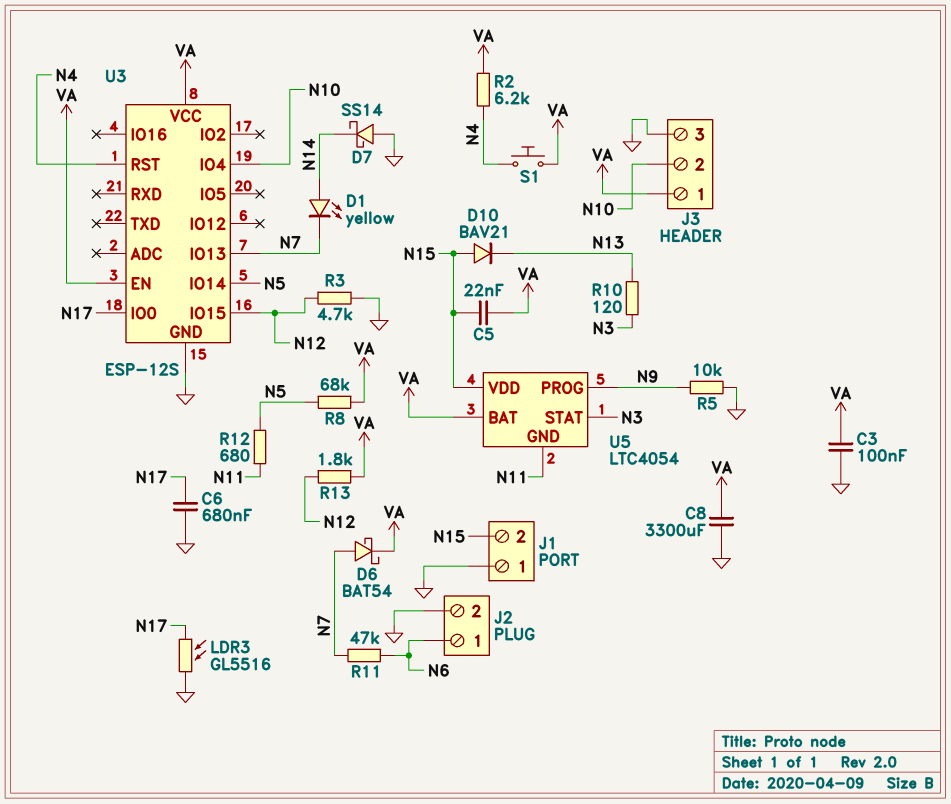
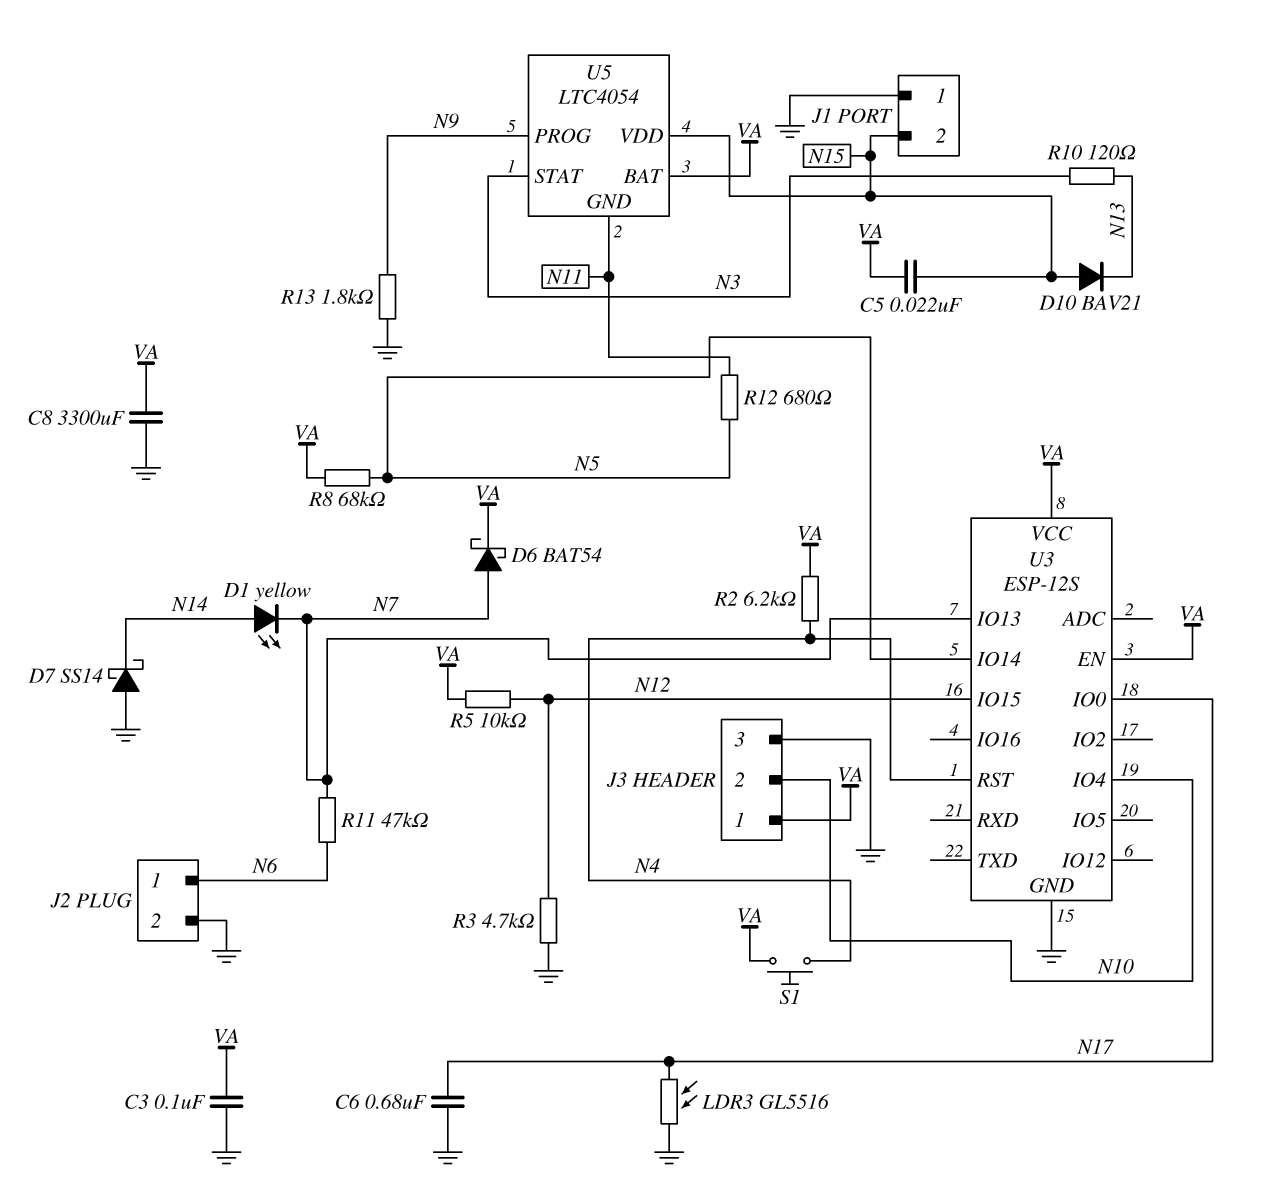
R5: 10k (GND, N9) -> 10k (N12, VA)
R13: 1.8k (N12, VA) -> 1.8k (GND, N9)

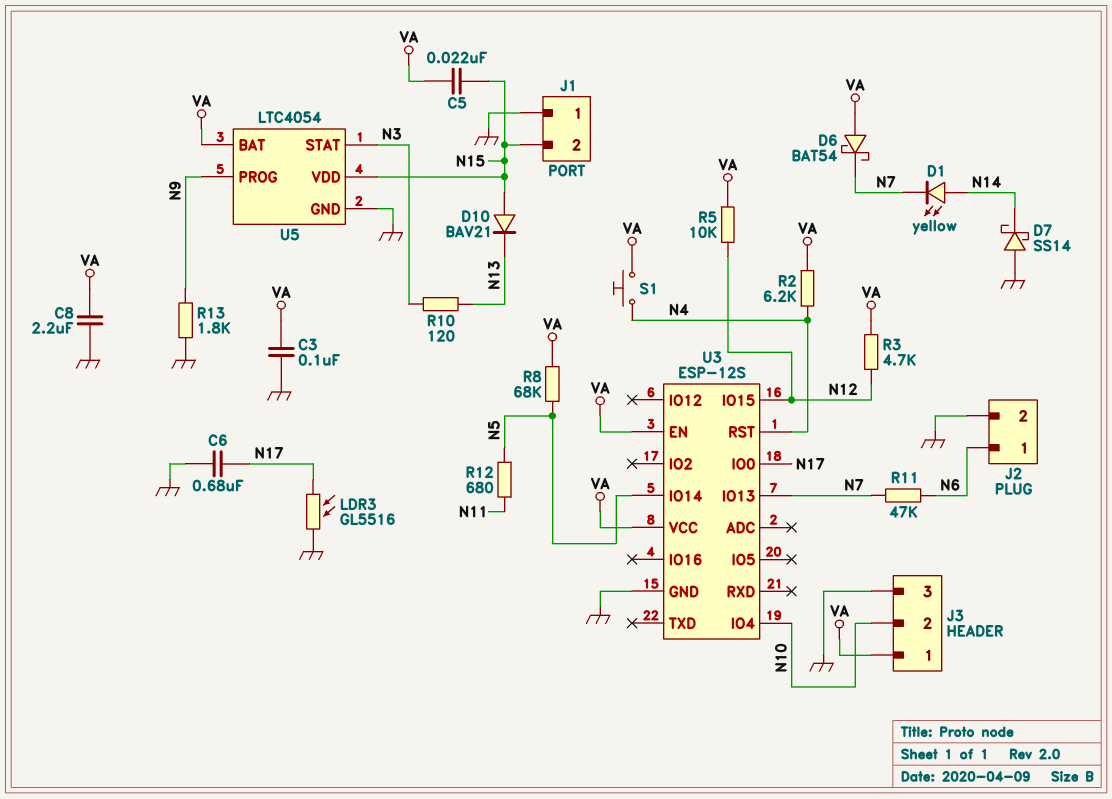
C8: 3300uF (GND, VA) -> 2.2uF (GND, VA)
D6: schottky BAT54 (A N7, K VA) -> schottky BAT54 (A VA, K N7)
R3: 4.7k (GND, N12) -> 4.7k (N12, VA)
U5 pin GND: N11 -> GND

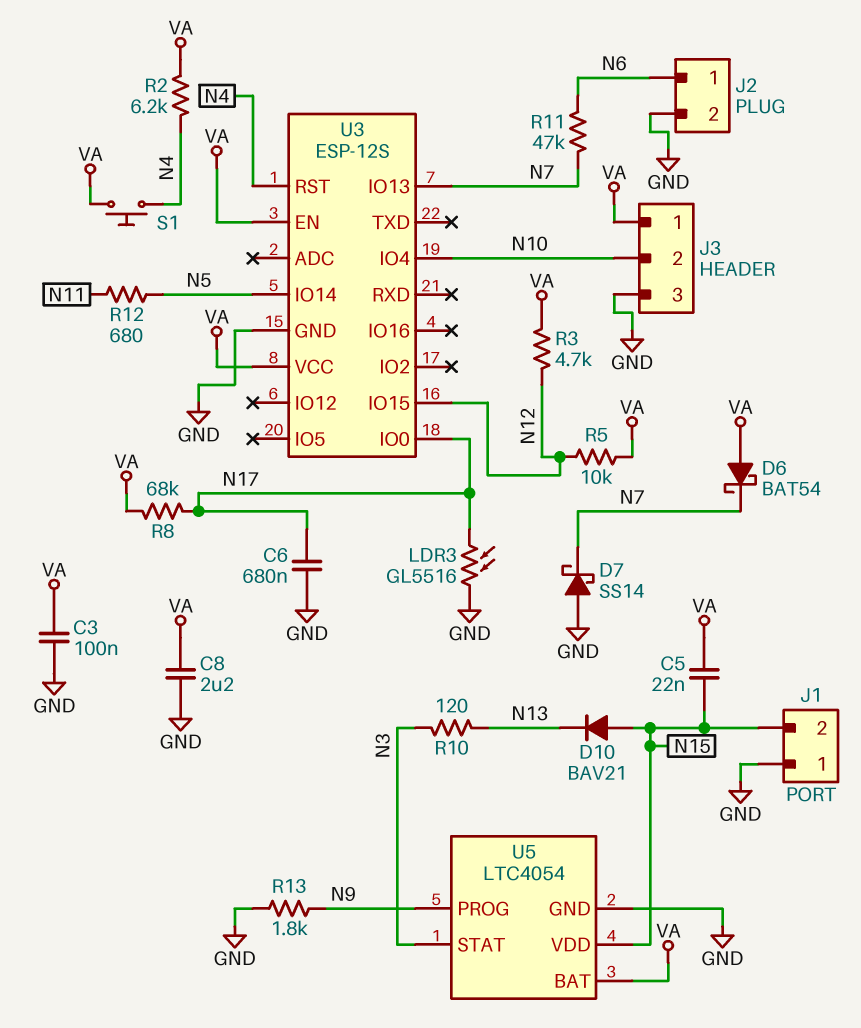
D1: LED yellow (A N14, K N7) -> none
D7: schottky SS14 (A GND, K N14) -> schottky SS14 (A GND, K N7)
R8: 68k (N5, VA) -> 68k (N17, VA)

